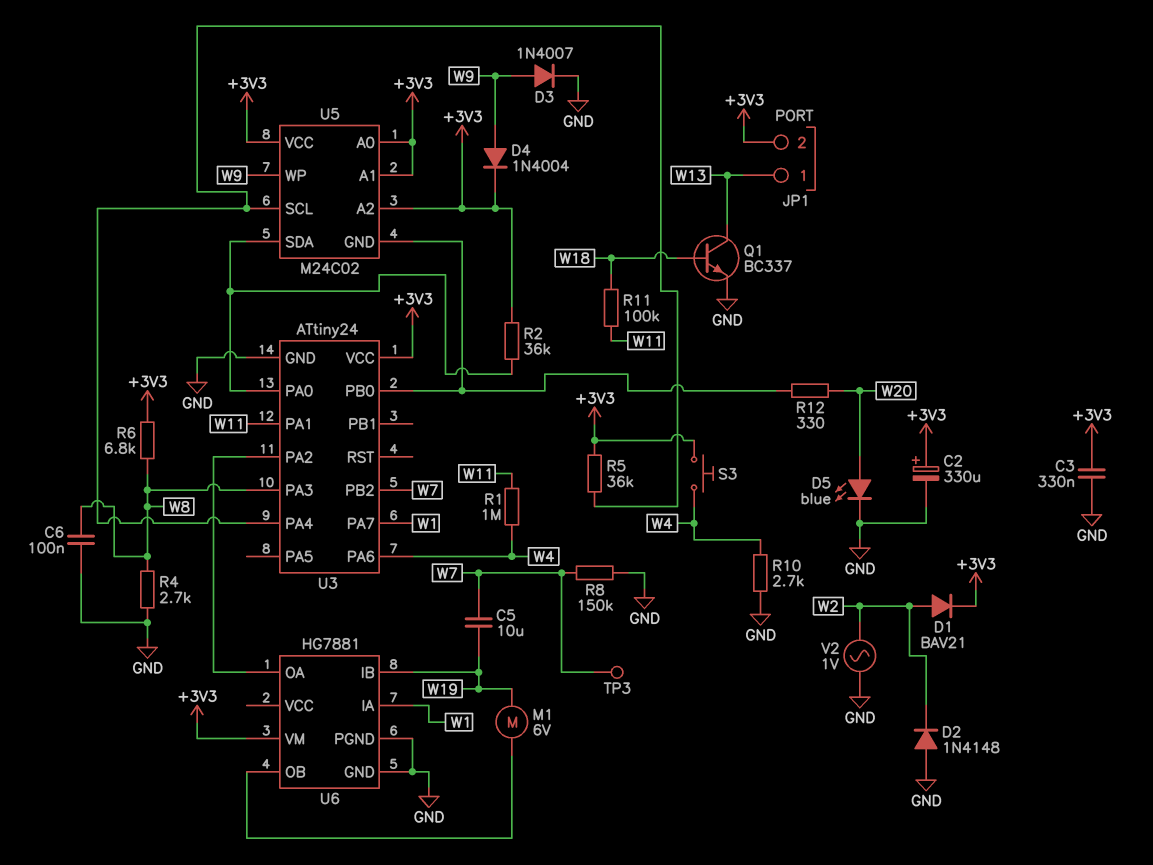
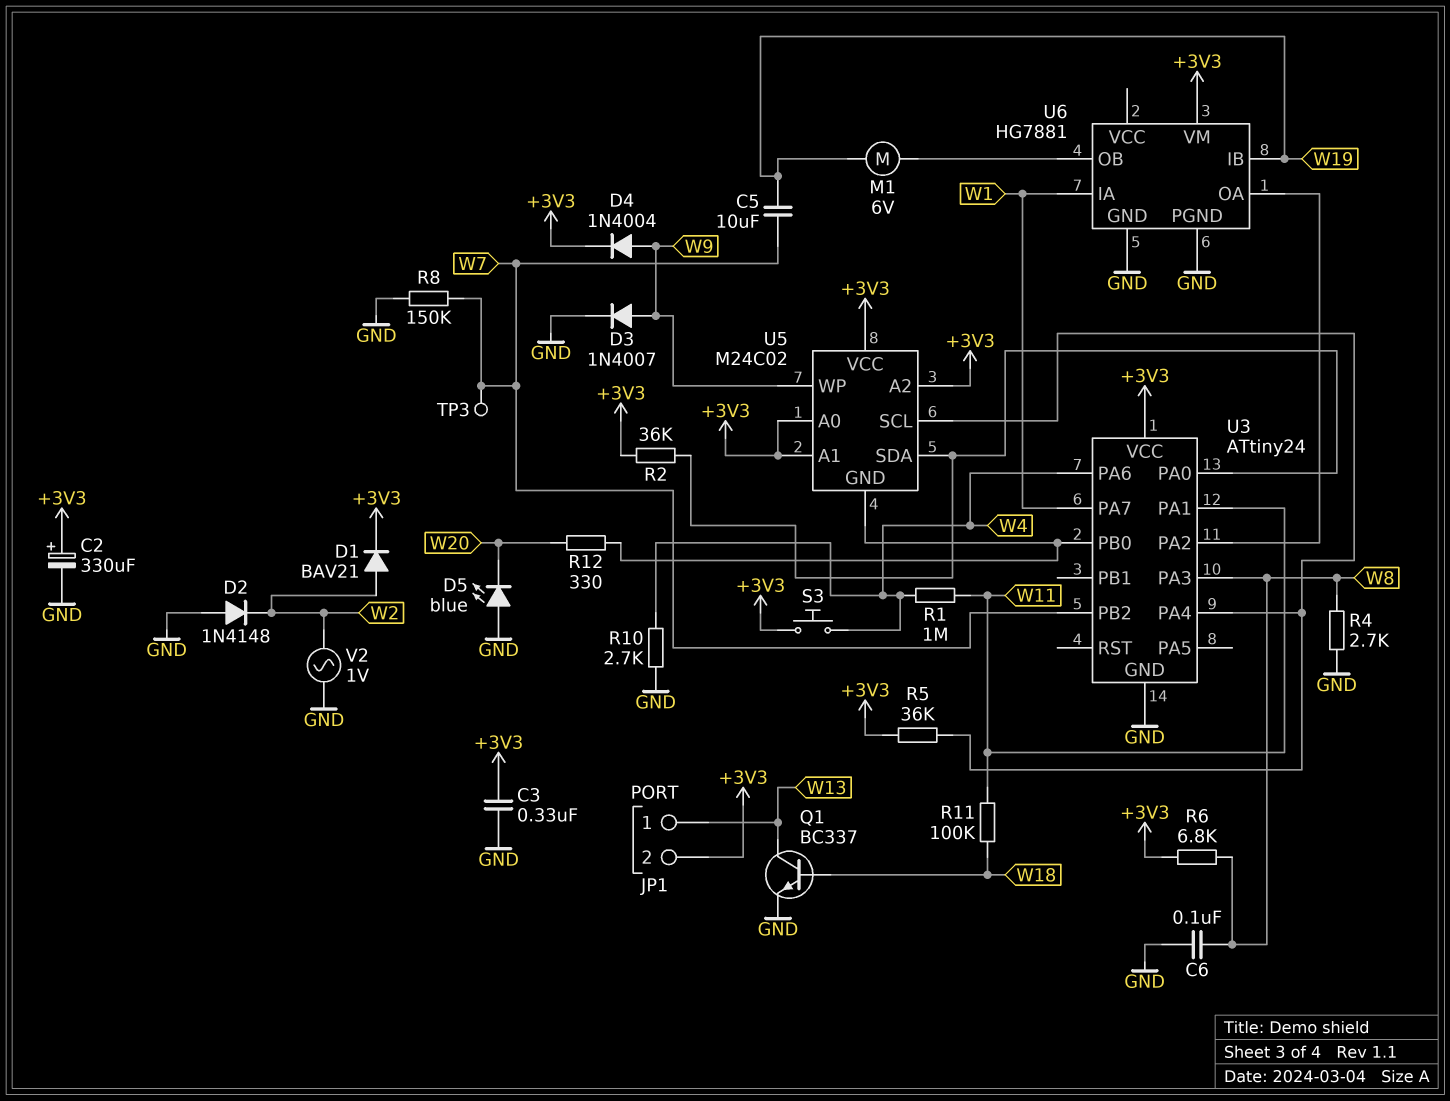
D5: LED blue (A W20, K GND) -> LED blue (A GND, K W20)

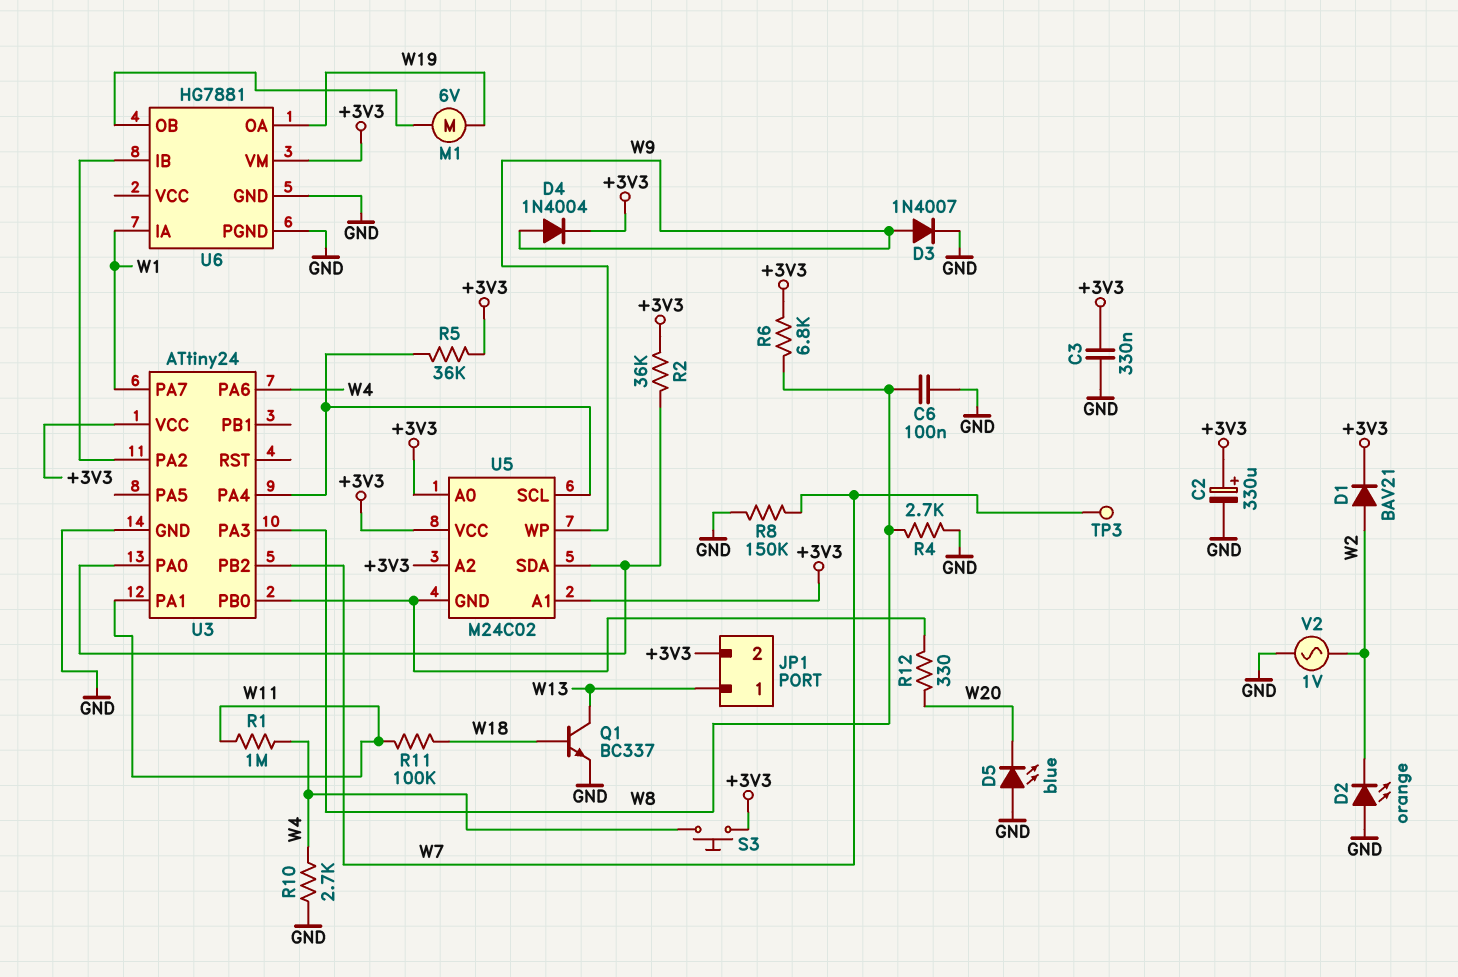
C5: 10uF (W7, W19) -> none
D2: diode 1N4148 (A GND, K W2) -> LED orange (A GND, K W2)
U6 pin IB: W19 -> U3/PA2
U6 pin OA: U3/PA2 -> W19

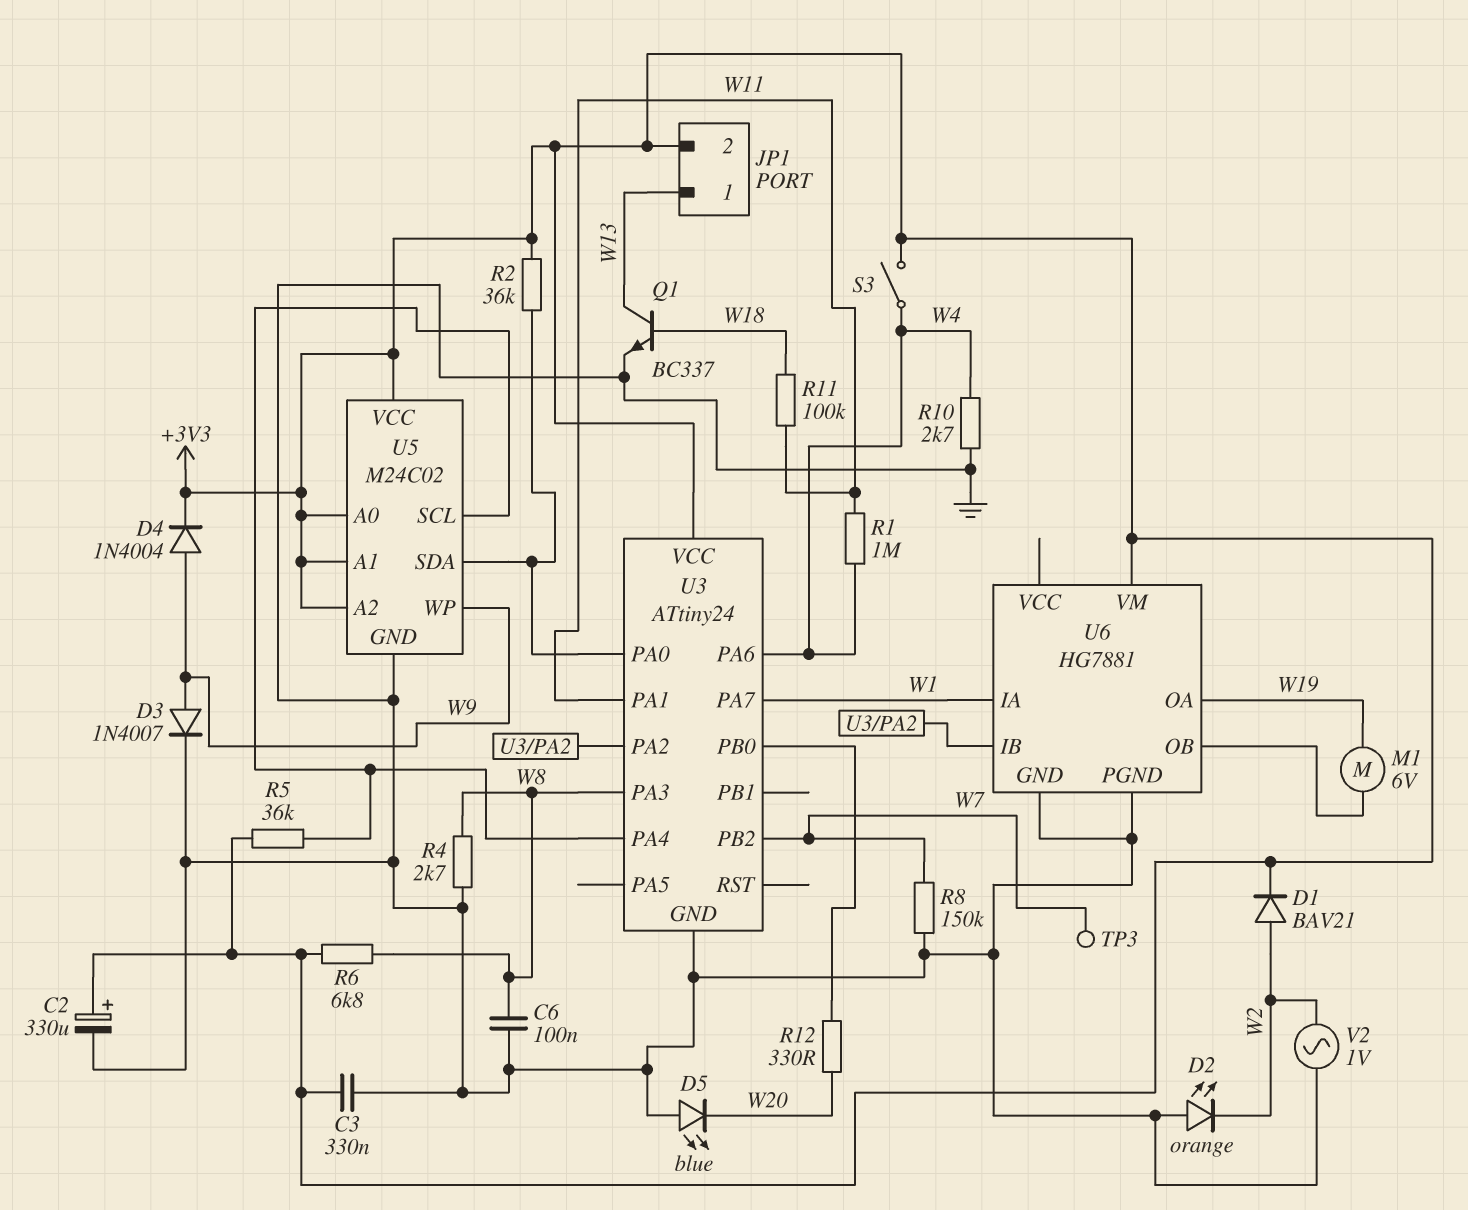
S3: button (+3V3, W4) -> switch (+3V3, W4)
U5 pin GND: U3/PB0 -> GND

